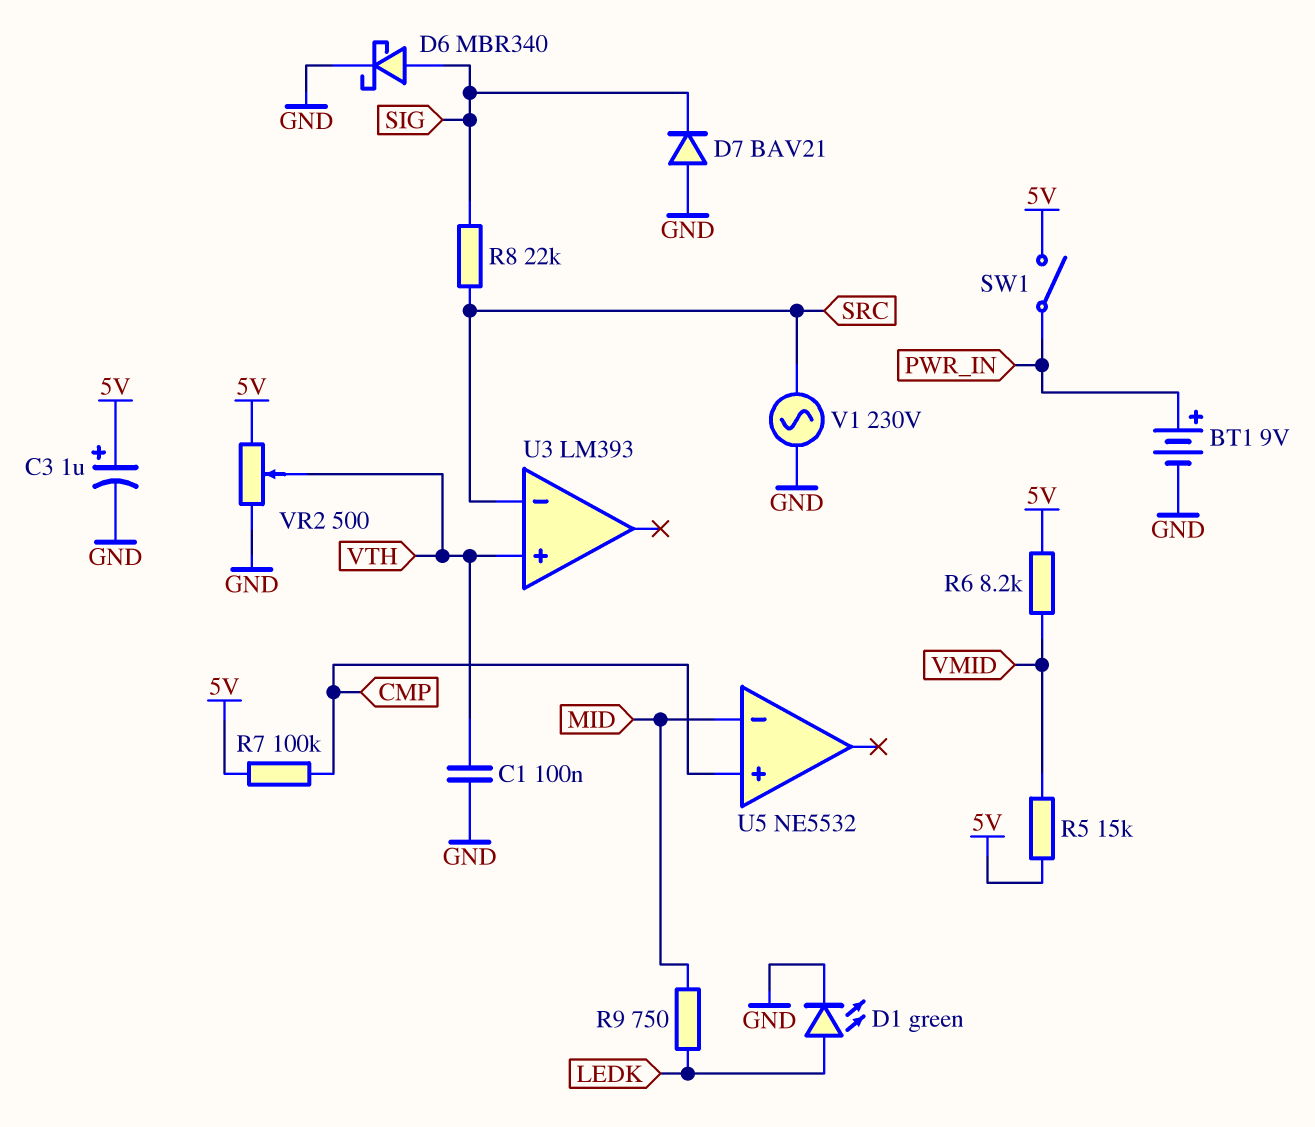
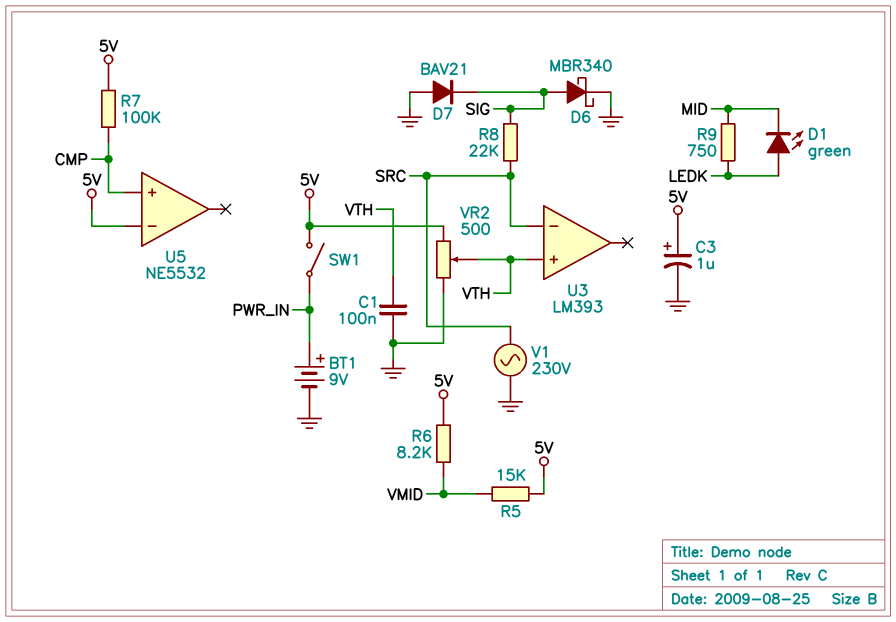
D1: LED green (A LEDK, K GND) -> LED green (A LEDK, K MID)
U5 pin in-: MID -> 5V

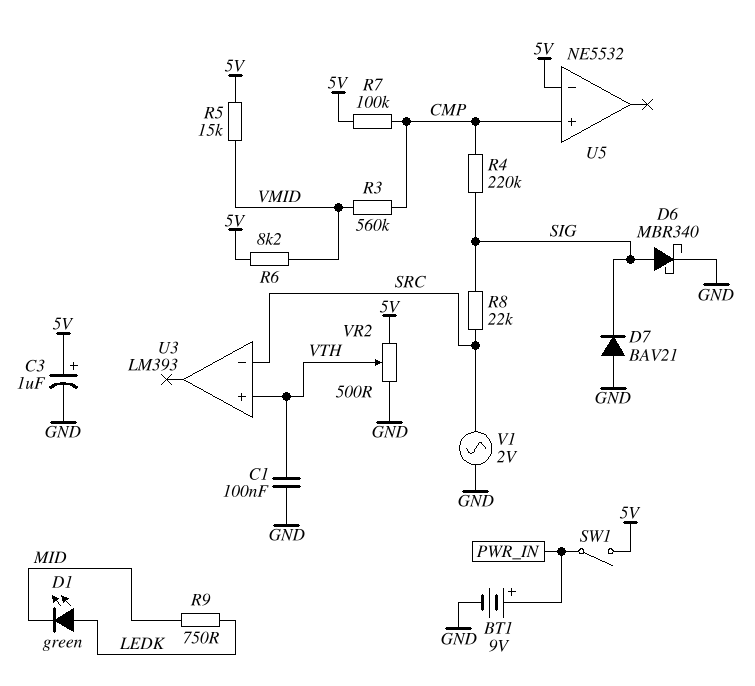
R3: none -> 560k (CMP, VMID)
R4: none -> 220k (CMP, SIG)
V1: AC 230V (GND, SRC) -> AC 2V (GND, SRC)

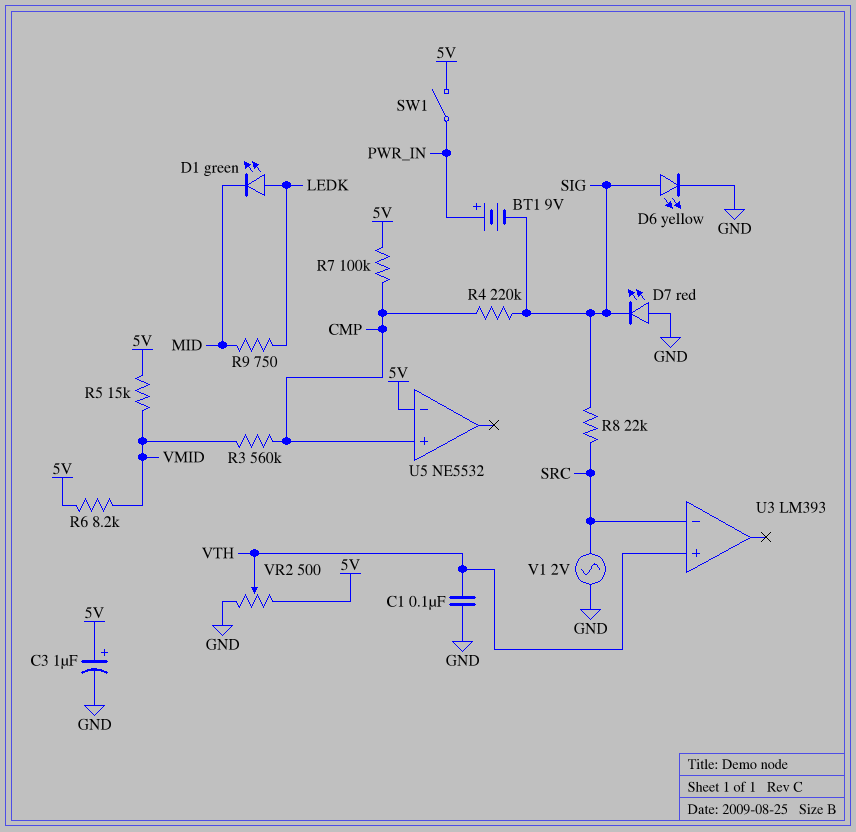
BT1: 9V (plus PWR_IN, minus GND) -> 9V (plus PWR_IN, minus SIG)
D6: schottky MBR340 (A SIG, K GND) -> LED yellow (A SIG, K GND)
D7: diode BAV21 (A GND, K SIG) -> LED red (A GND, K SIG)

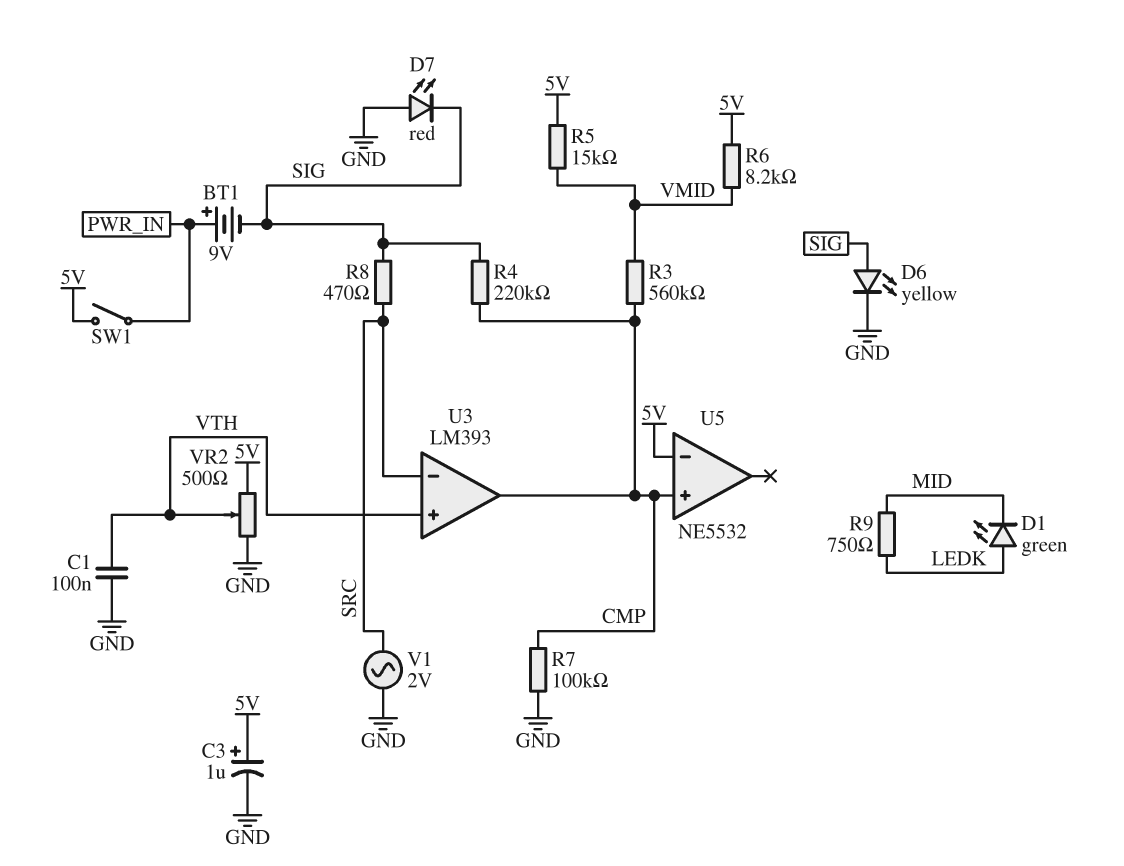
R7: 100k (5V, CMP) -> 100k (CMP, GND)
R8: 22k (SIG, SRC) -> 470 (SIG, SRC)
U3 pin out: none -> CMP

